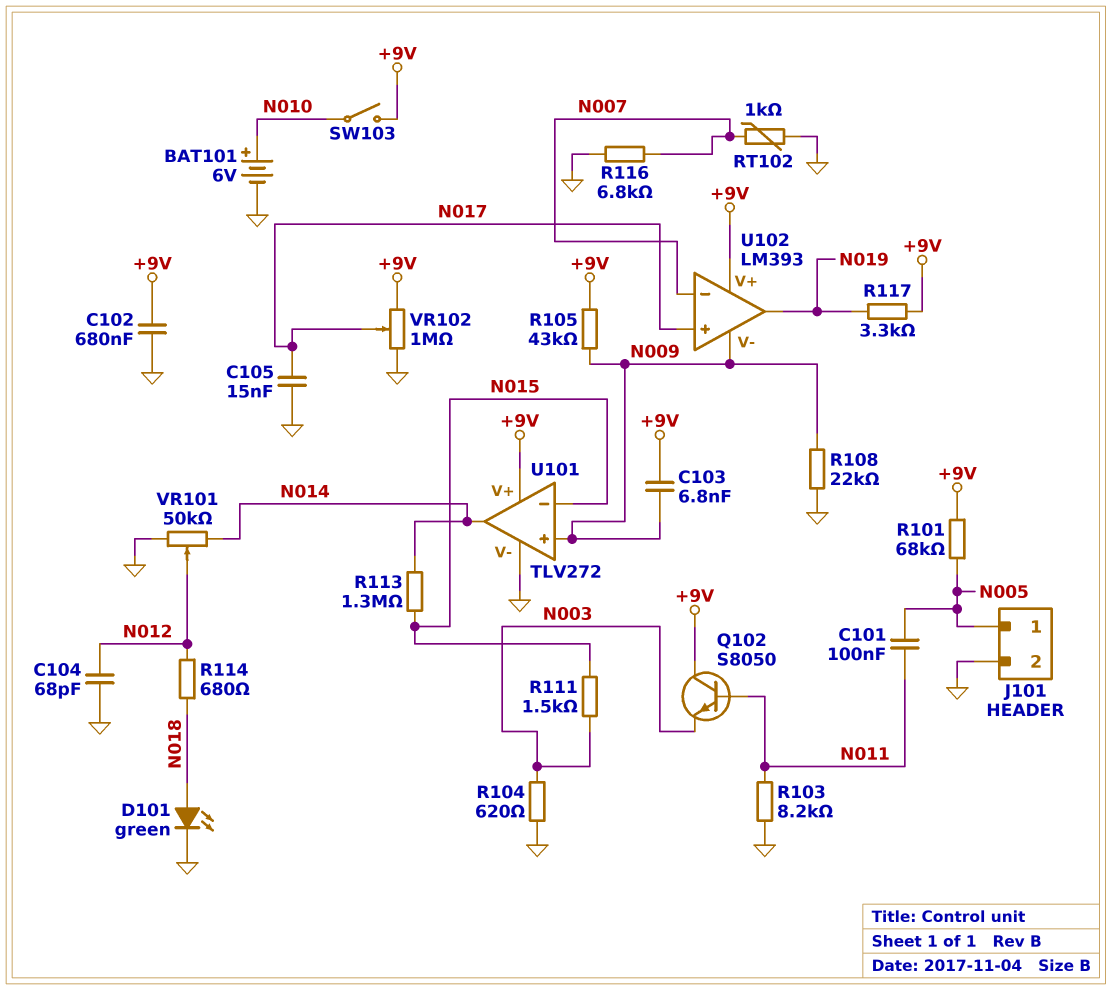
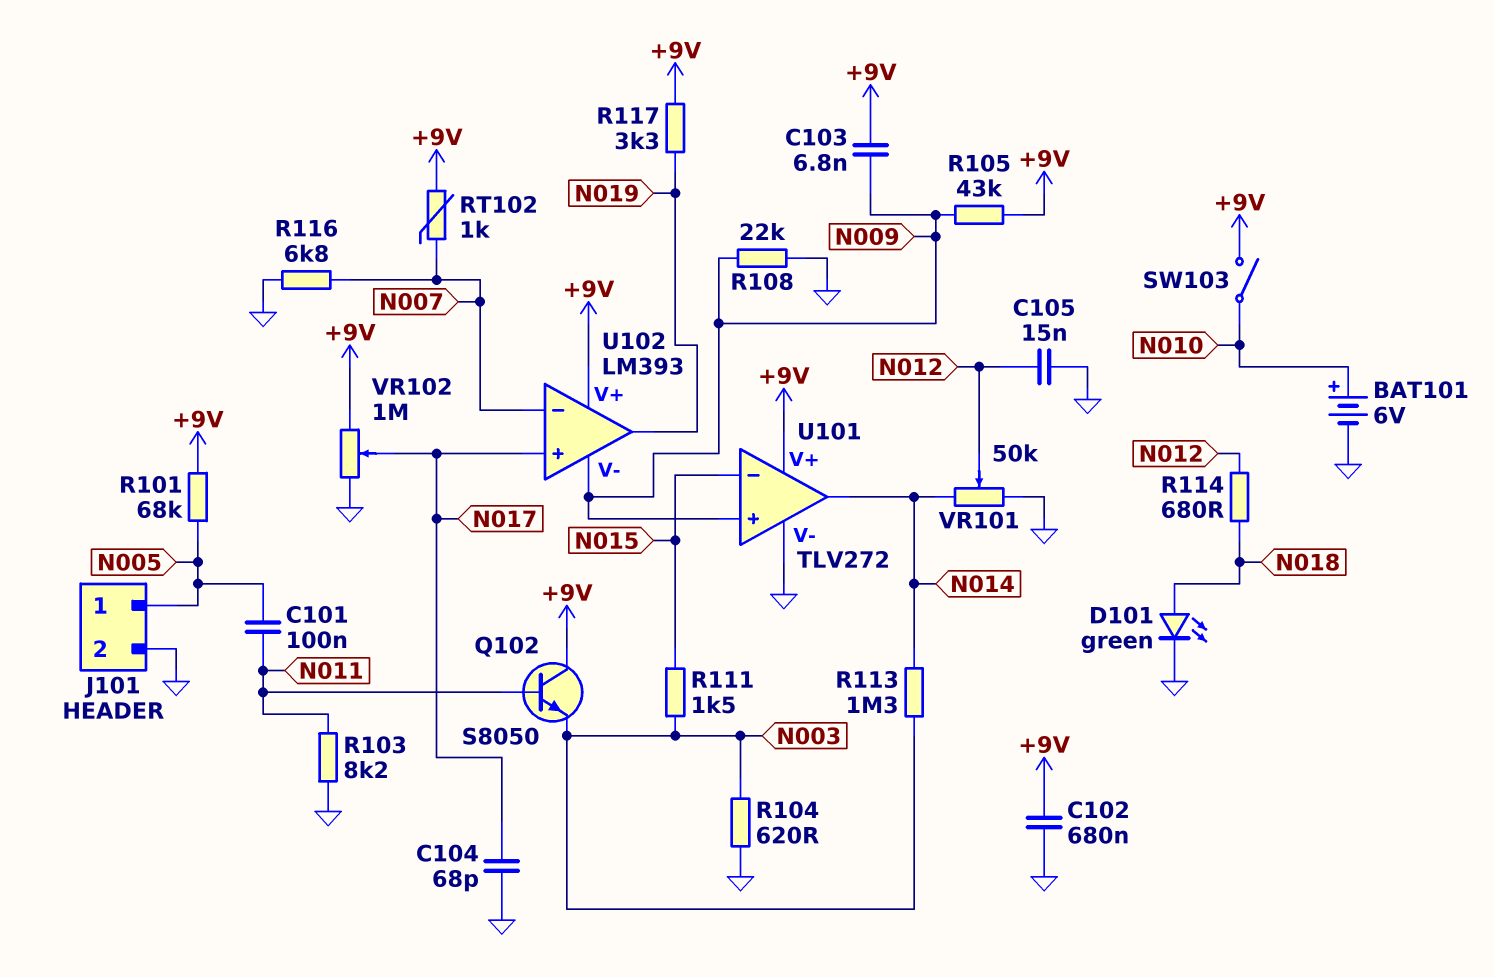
C104: 68pF (GND, N012) -> 68pF (GND, N017)
C105: 15nF (GND, N017) -> 15nF (GND, N012)
R113: 1.3M (N014, N015) -> 1.3M (N003, N014)
RT102: 1k (GND, N007) -> 1k (+9V, N007)

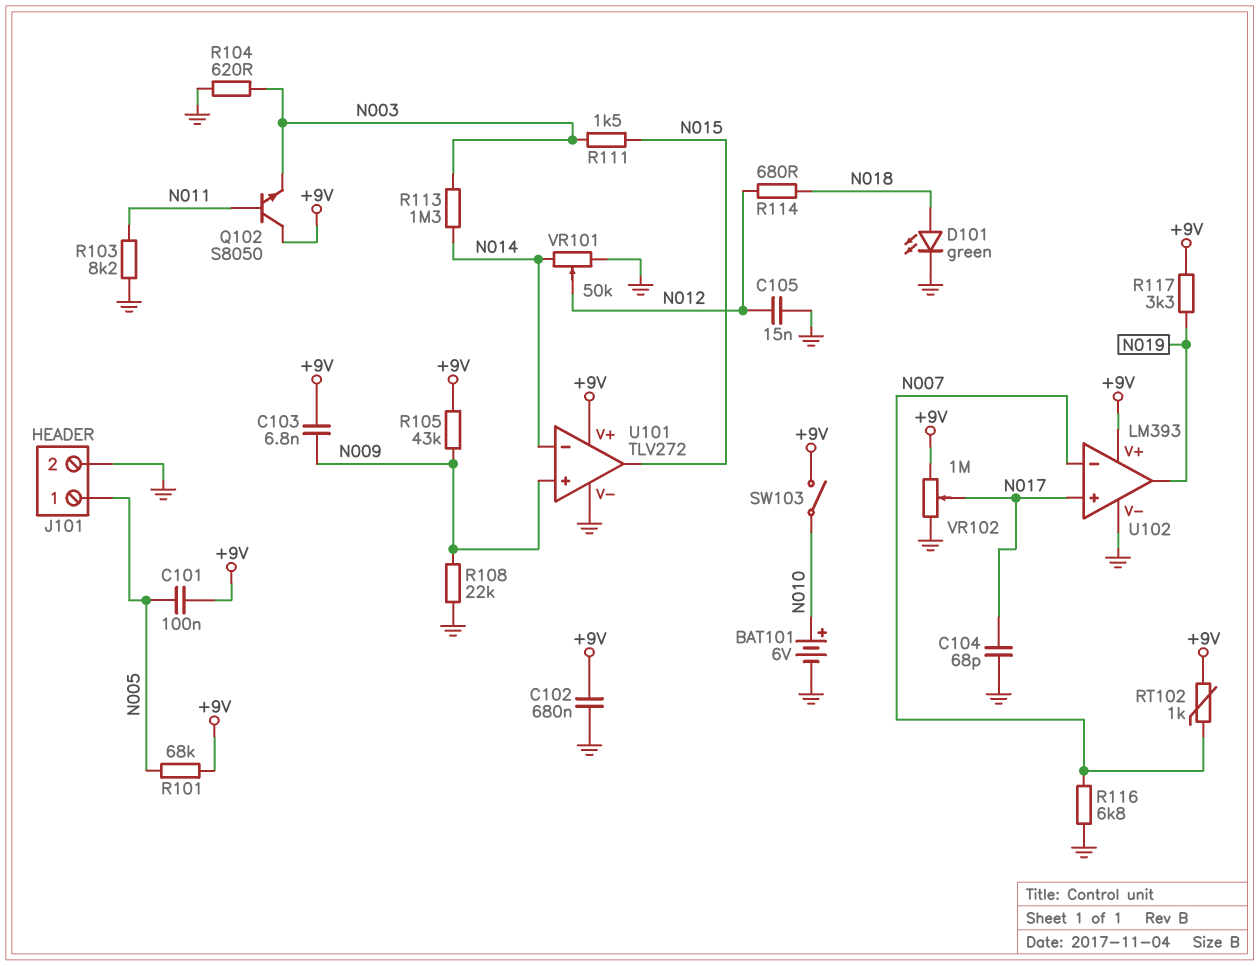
C101: 100nF (N005, N011) -> 100nF (+9V, N005)
U101 pin in-: N015 -> N014
U101 pin out: N014 -> N015
U102 pin V-: N009 -> GND

